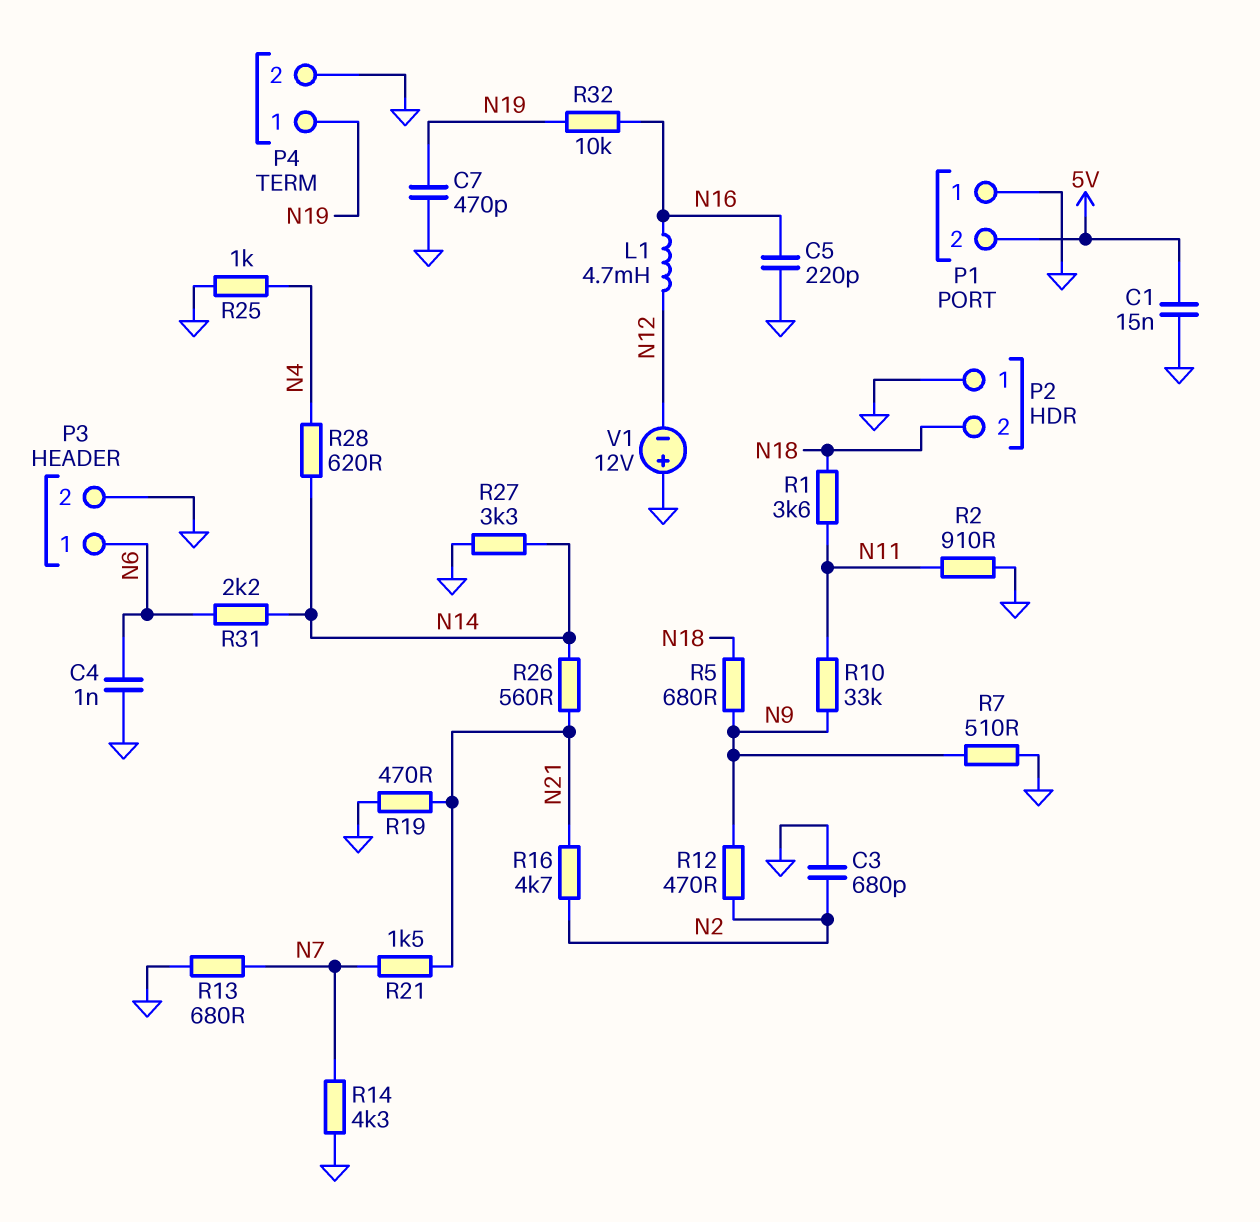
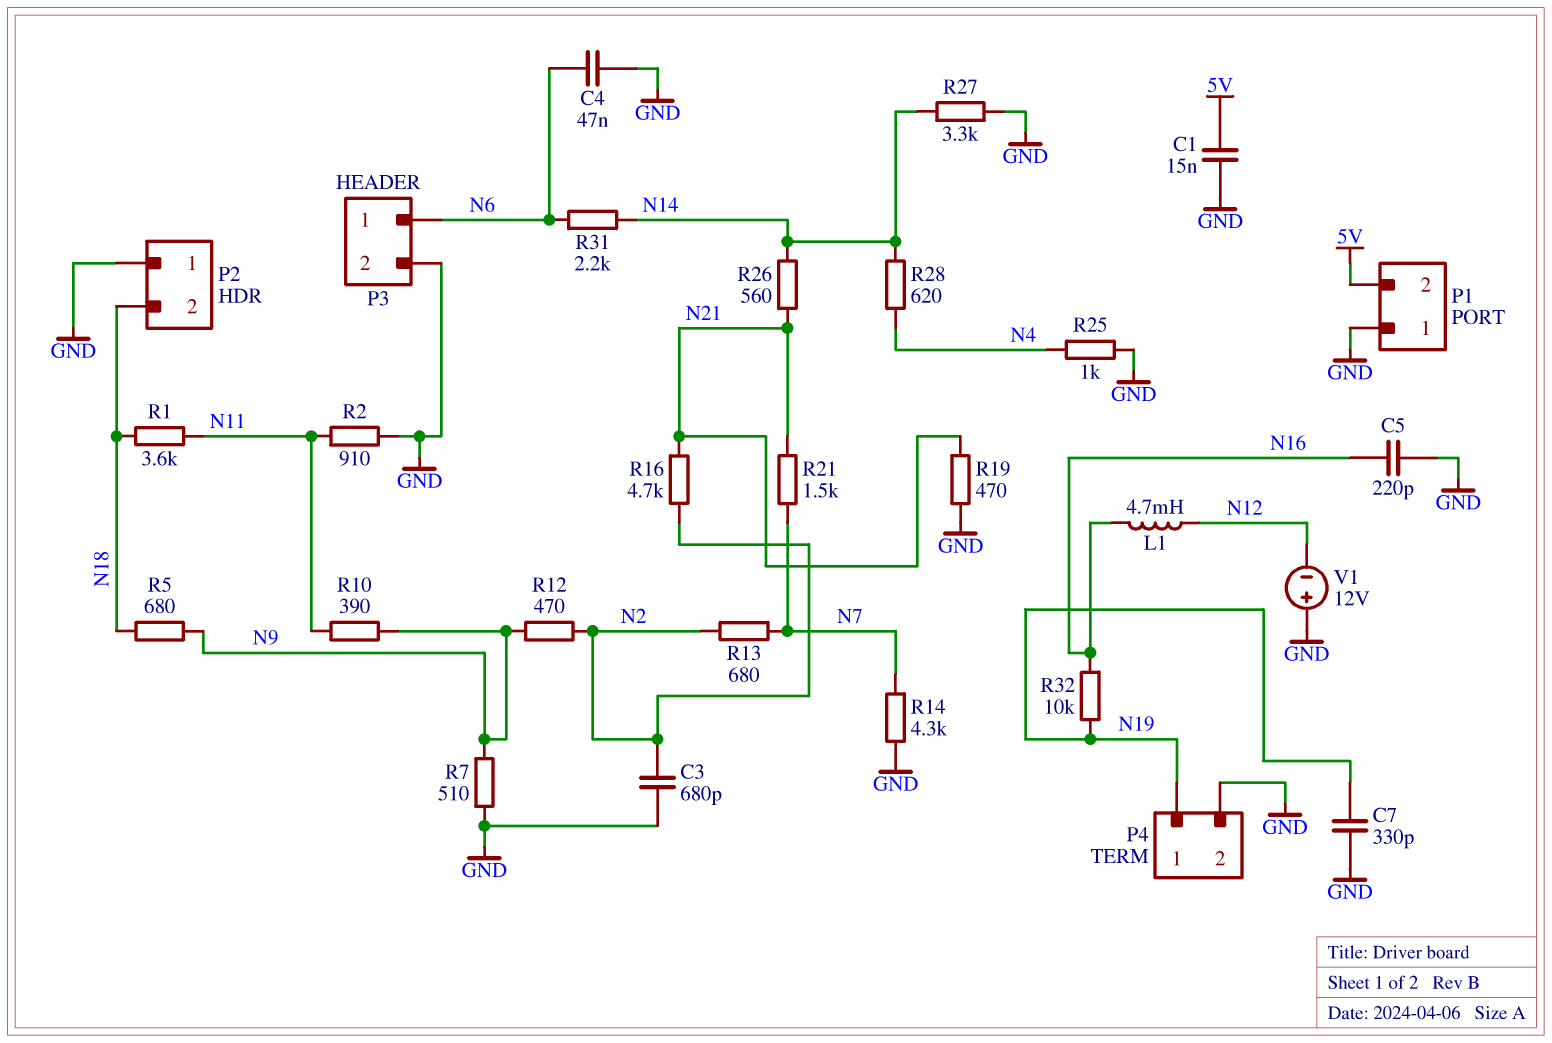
C4: 1nF (GND, N6) -> 47nF (GND, N6)
C7: 470pF (GND, N19) -> 330pF (GND, N19)
R10: 33k (N9, N11) -> 390 (N9, N11)
R13: 680 (GND, N7) -> 680 (N2, N7)

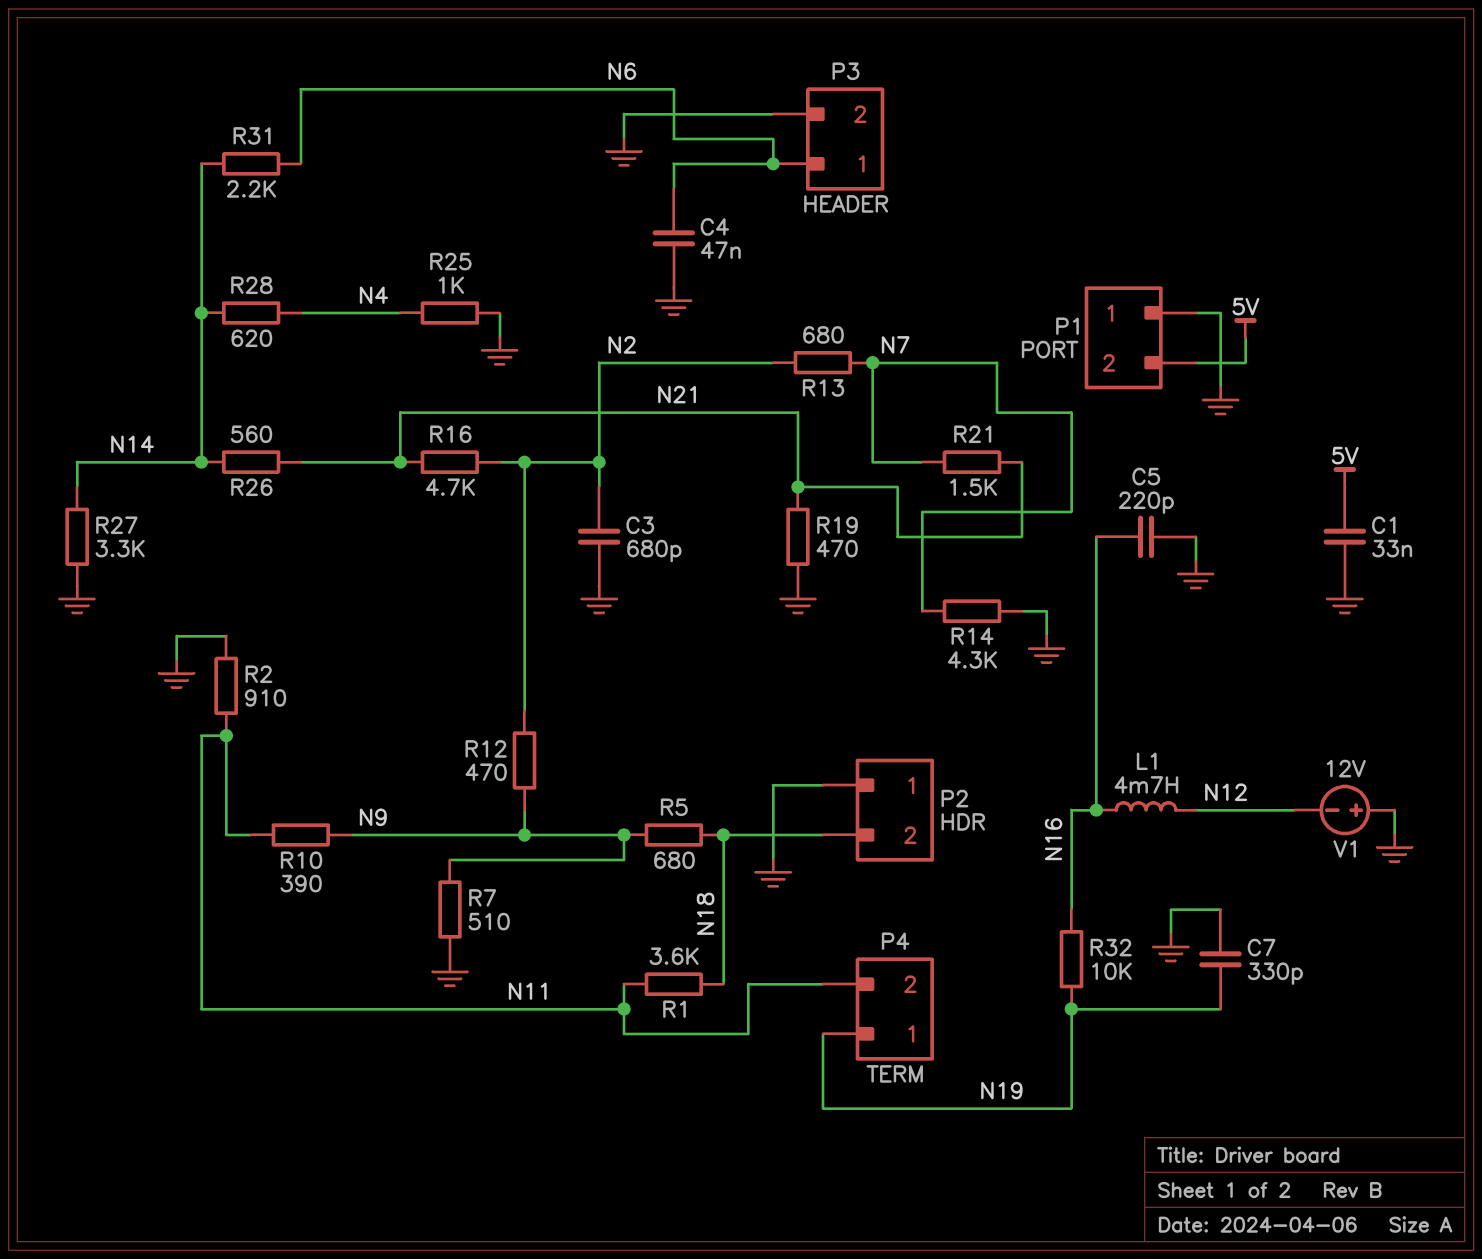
C1: 15nF (5V, GND) -> 33nF (5V, GND)
P4 pin 2: GND -> N11

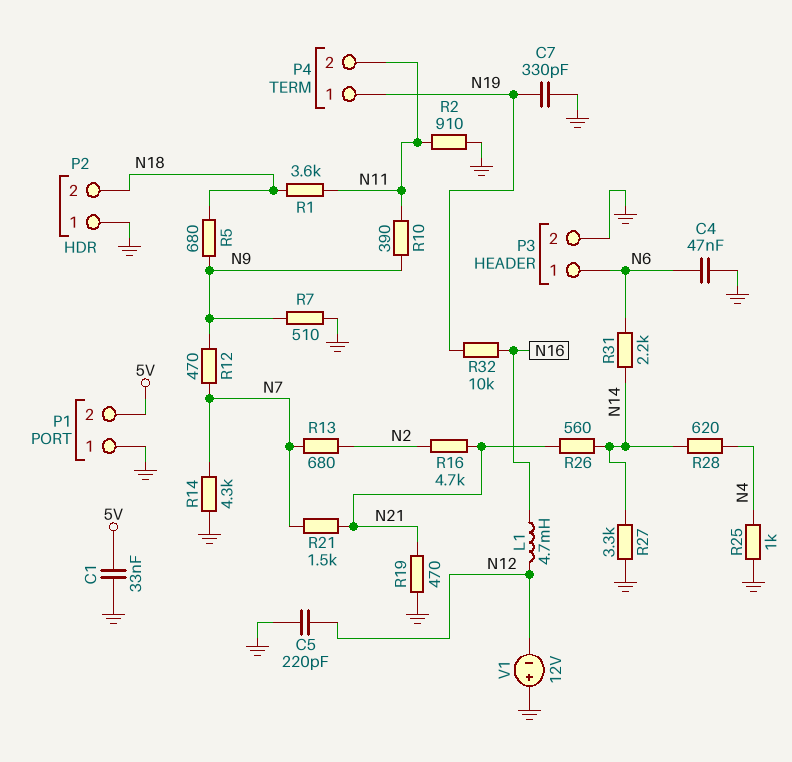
C3: 680pF (GND, N2) -> none
C5: 220pF (GND, N16) -> 220pF (GND, N12)
R12: 470 (N2, N9) -> 470 (N7, N9)

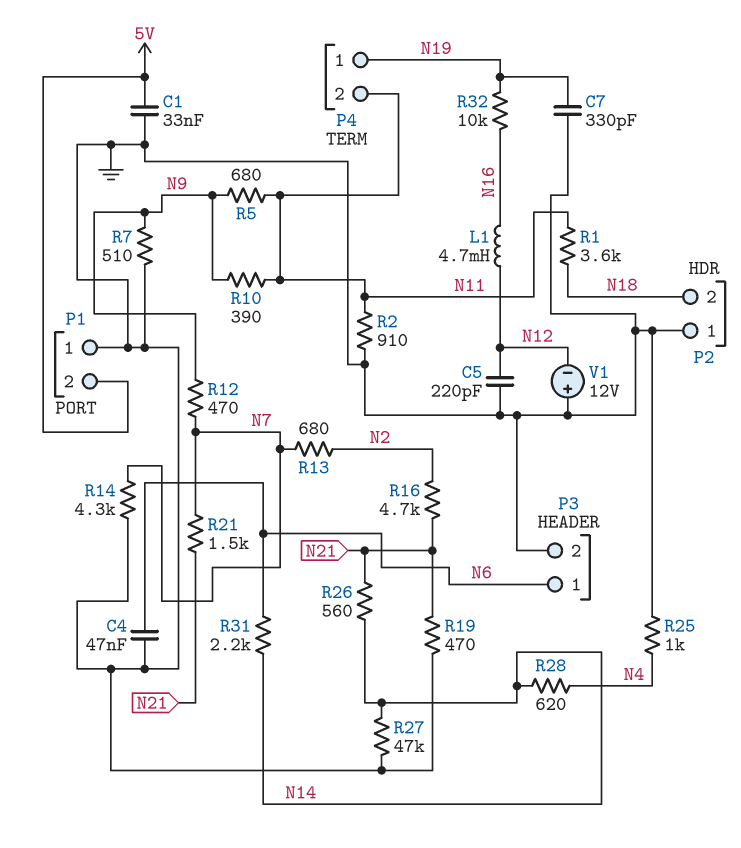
R5: 680 (N9, N18) -> 680 (N9, N11)
R27: 3.3k (GND, N14) -> 47k (GND, N14)

